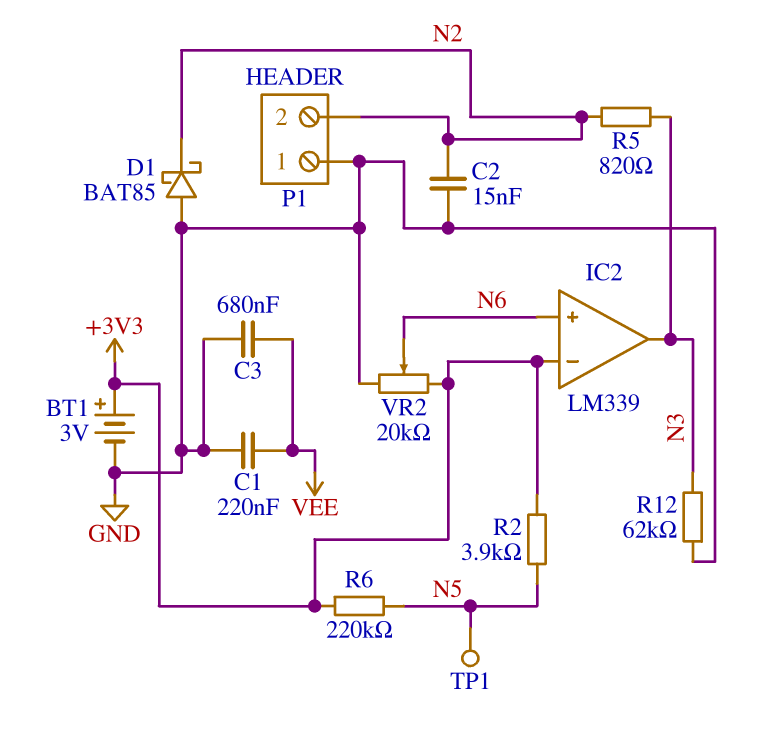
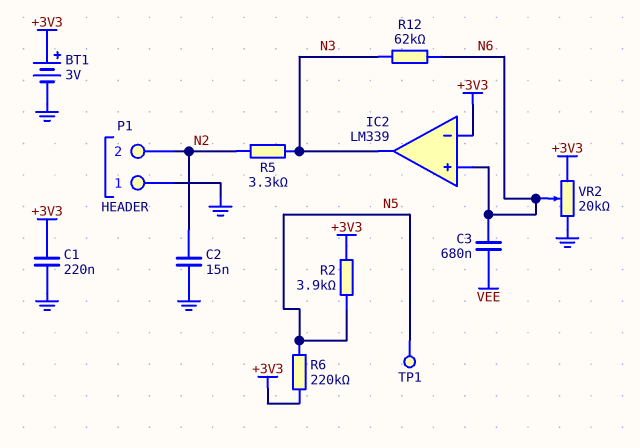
C1: 220nF (GND, VEE) -> 220nF (+3V3, GND)
C3: 680nF (GND, VEE) -> 680nF (N6, VEE)
D1: schottky BAT85 (A GND, K N2) -> none
R5: 820 (N2, N3) -> 3.3k (N2, N3)
R12: 62k (GND, N3) -> 62k (N3, N6)

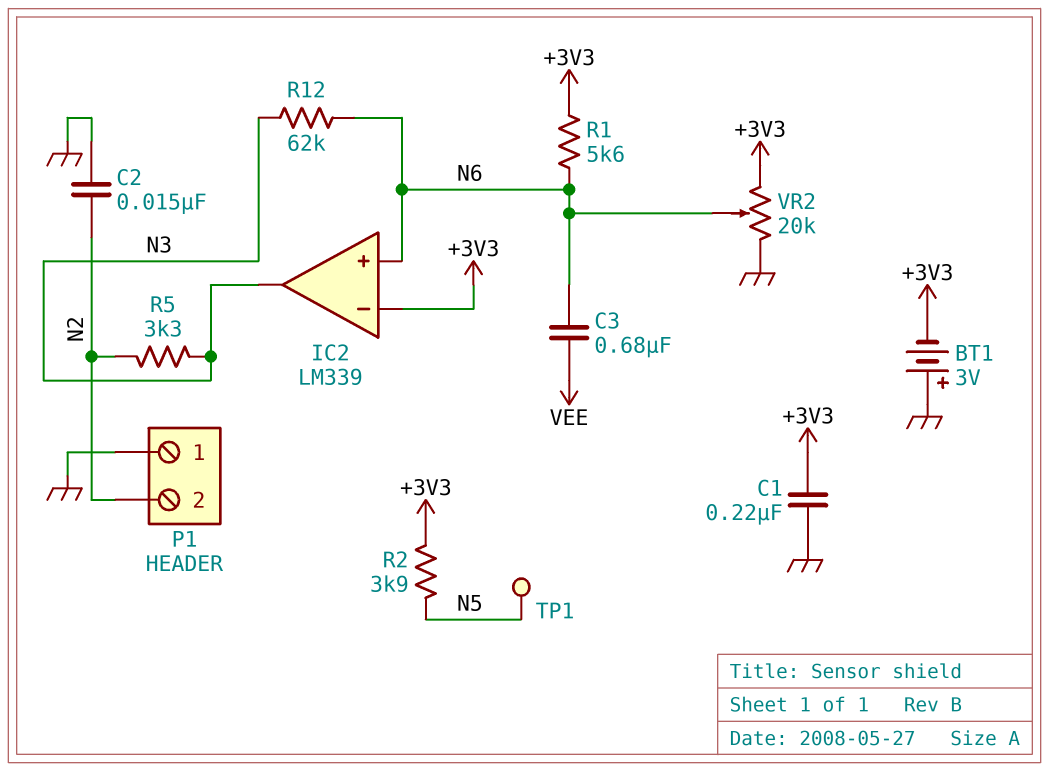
BT1: 3V (plus +3V3, minus GND) -> 3V (plus GND, minus +3V3)
R1: none -> 5.6k (+3V3, N6)
R6: 220k (+3V3, N5) -> none

